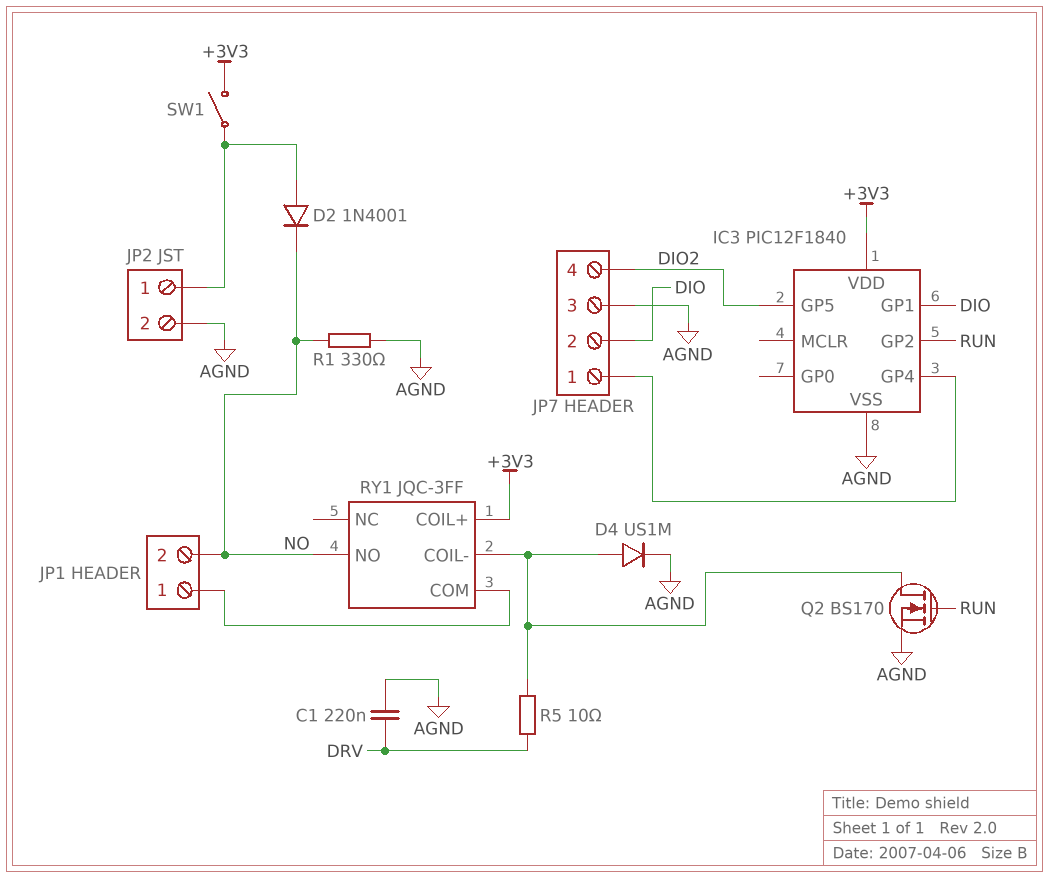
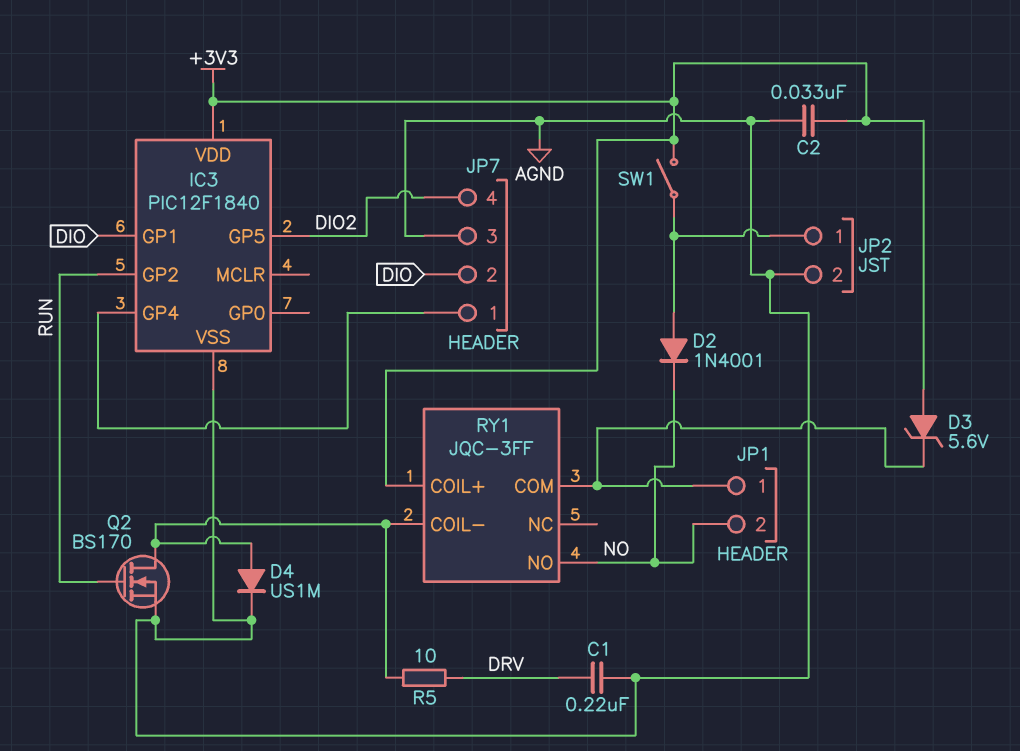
C2: none -> 33nF (+3V3, AGND)
D3: none -> zener 5.6V (A +3V3, K JP1/1)
R1: 330 (AGND, NO) -> none

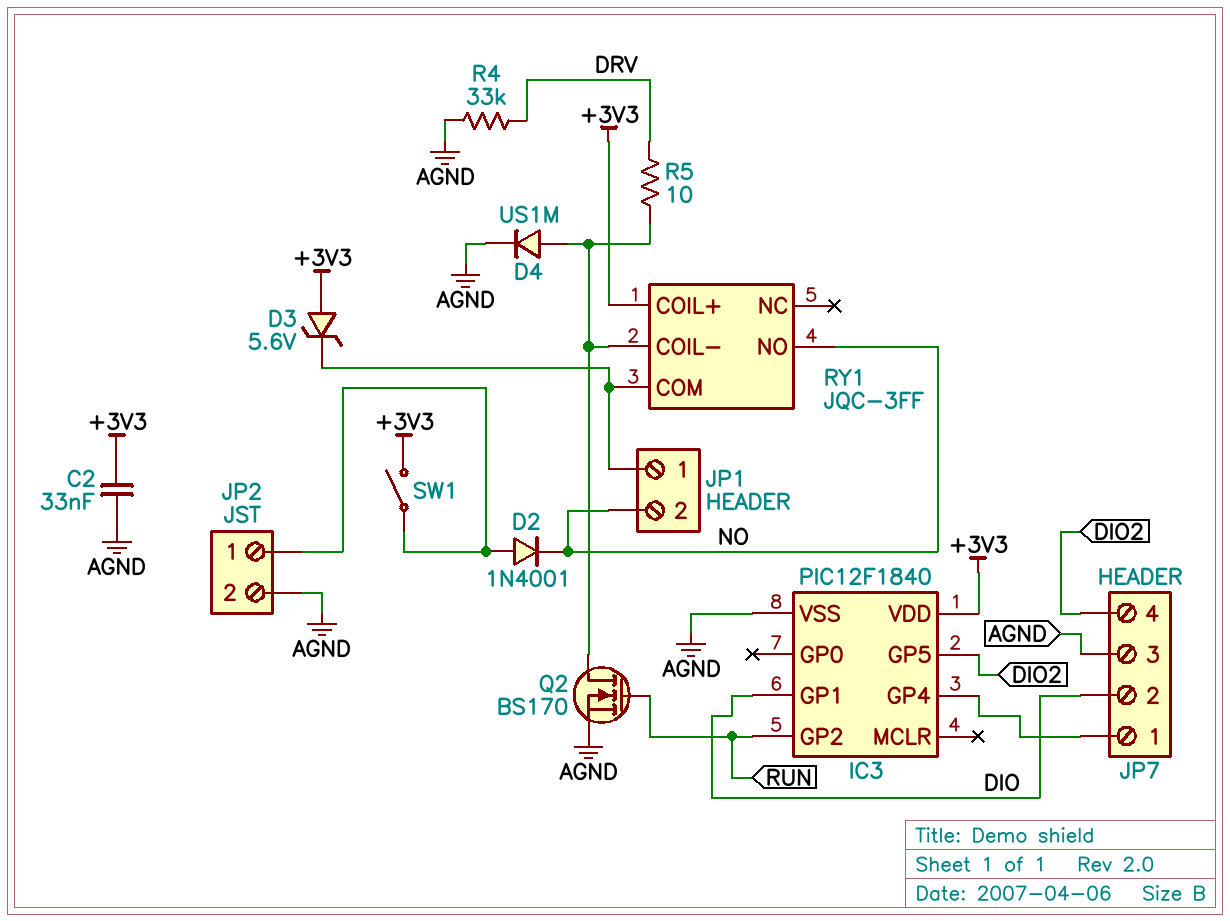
C1: 220nF (AGND, DRV) -> none
R4: none -> 33k (AGND, DRV)

